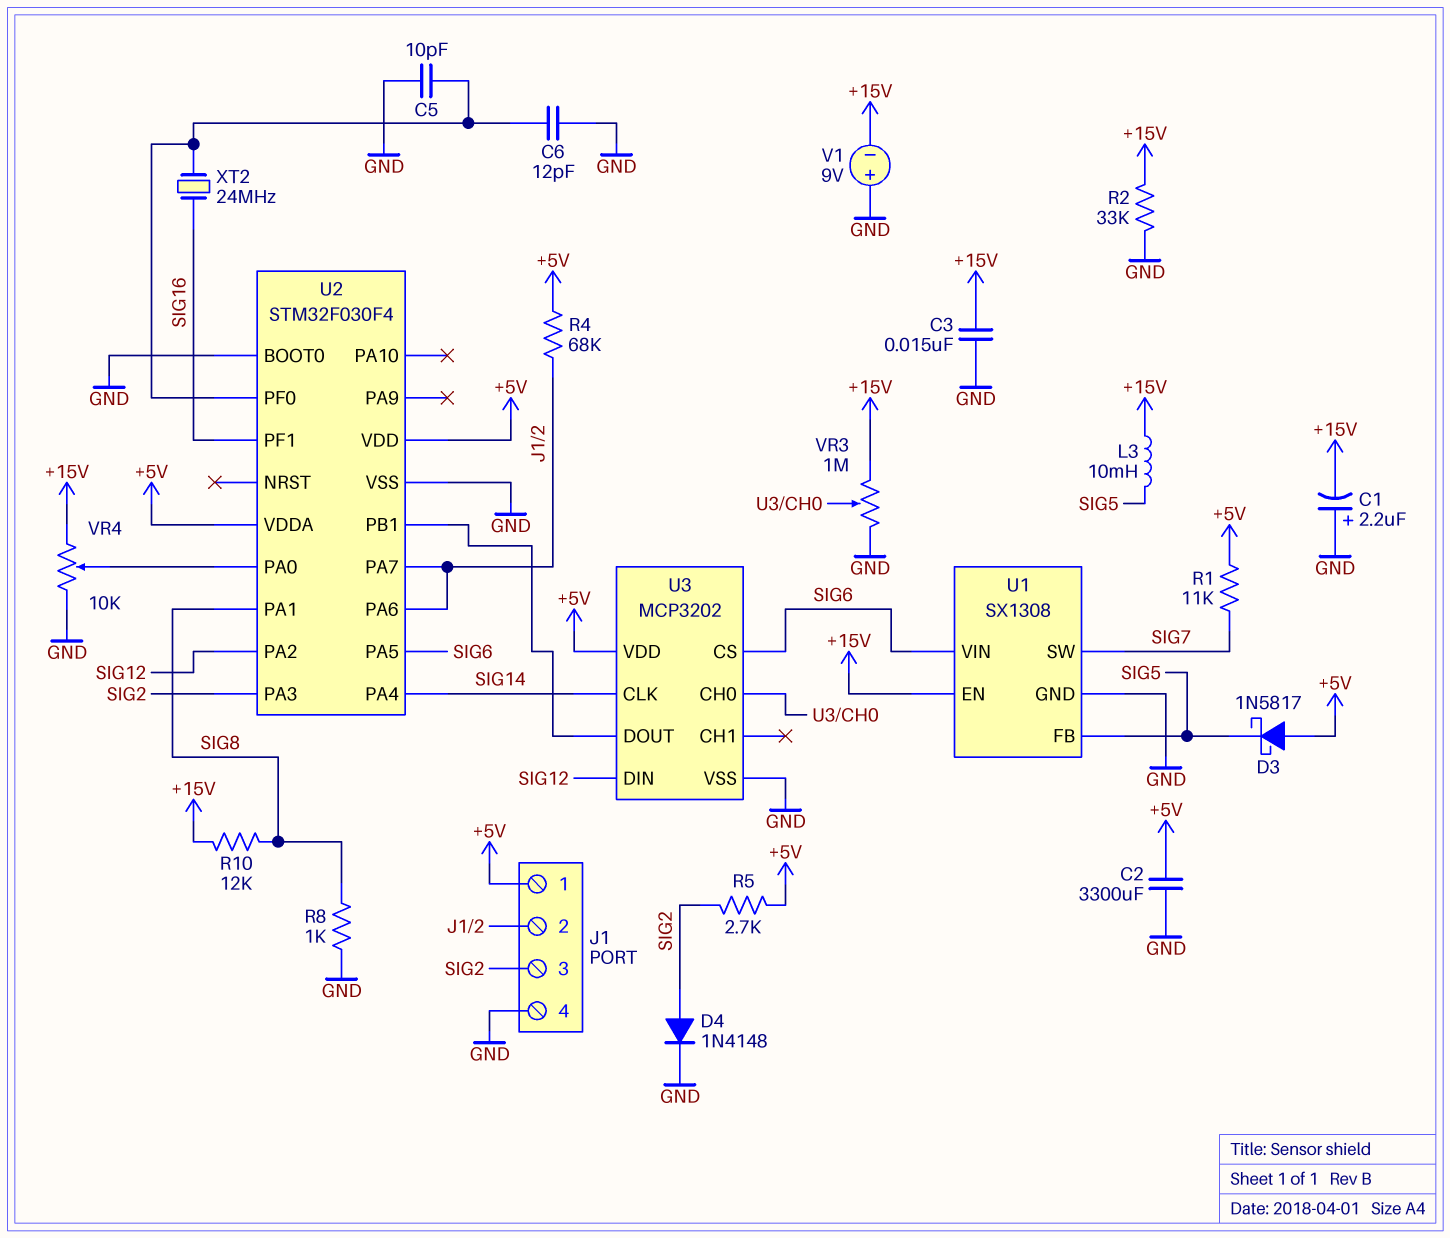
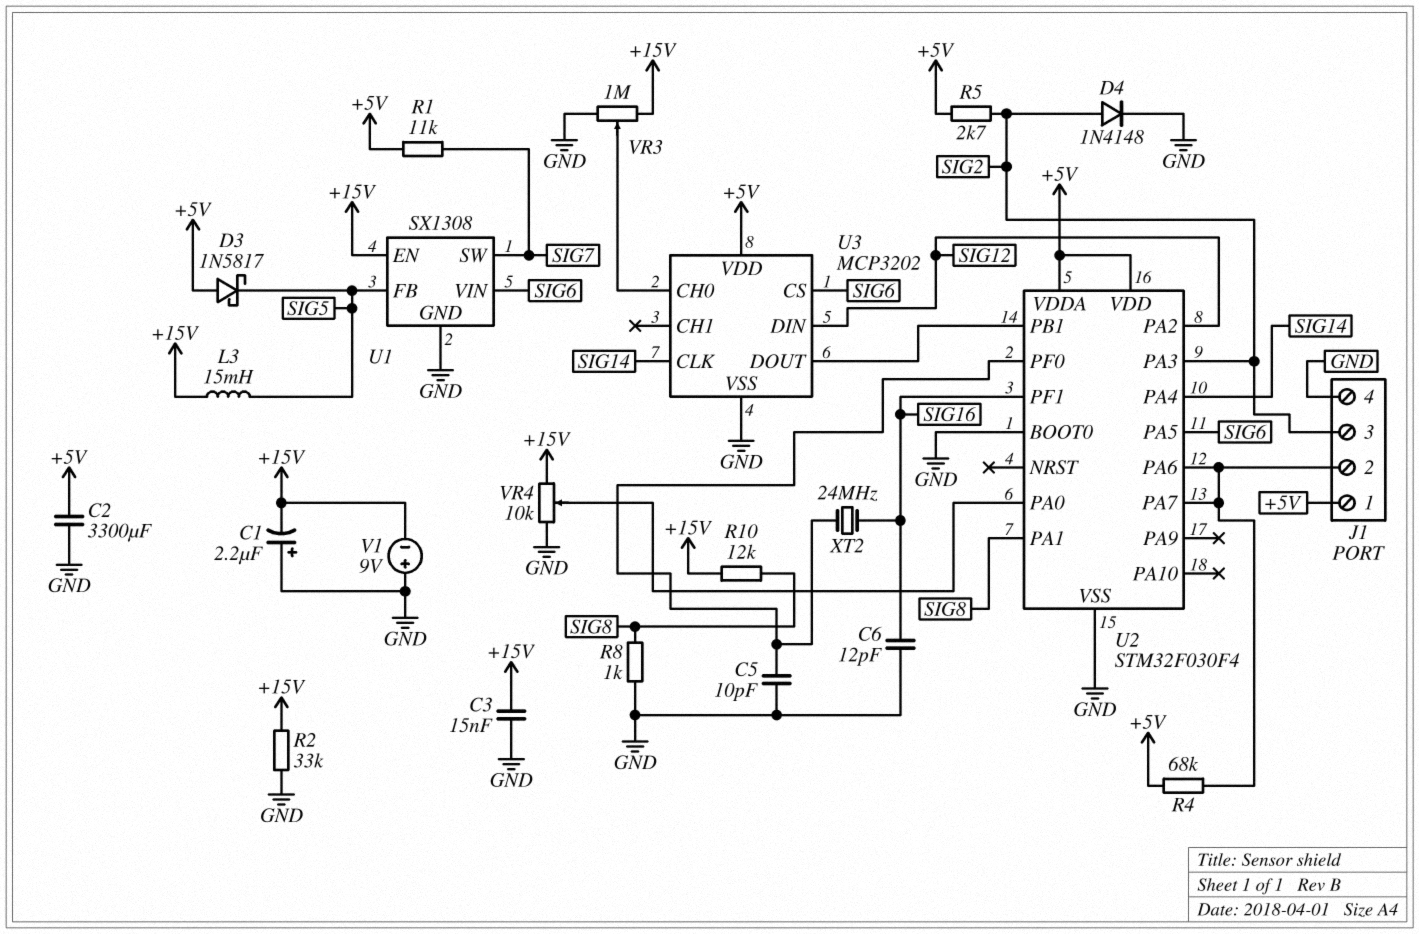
C6: 12pF (GND, U2/PF0) -> 12pF (GND, SIG16)
L3: 10mH (+15V, SIG5) -> 15mH (+15V, SIG5)

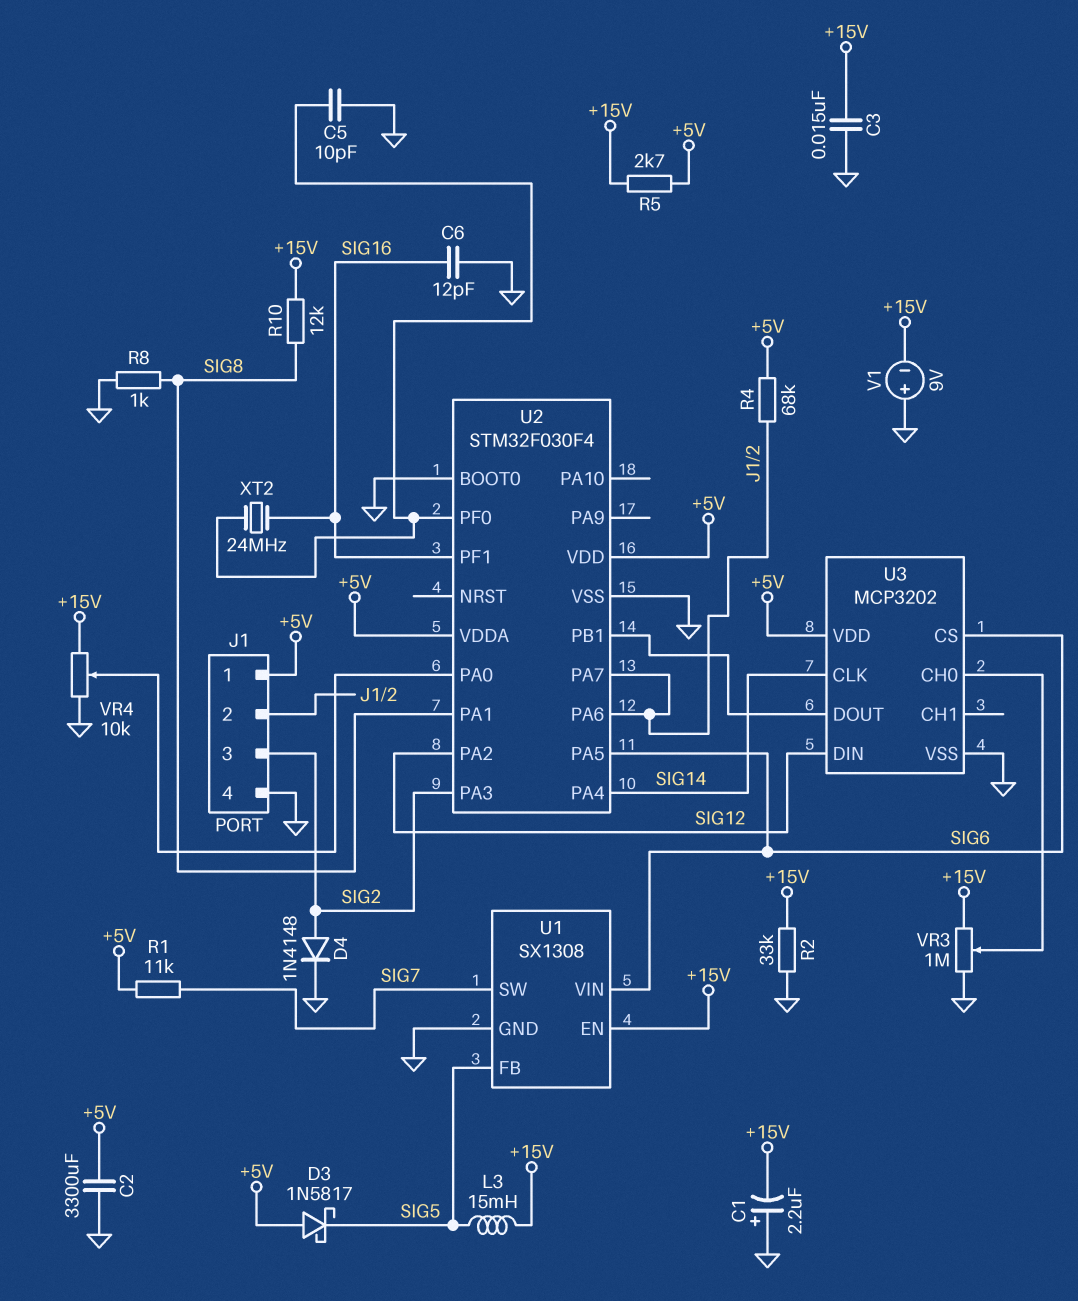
R5: 2.7k (+5V, SIG2) -> 2.7k (+5V, +15V)

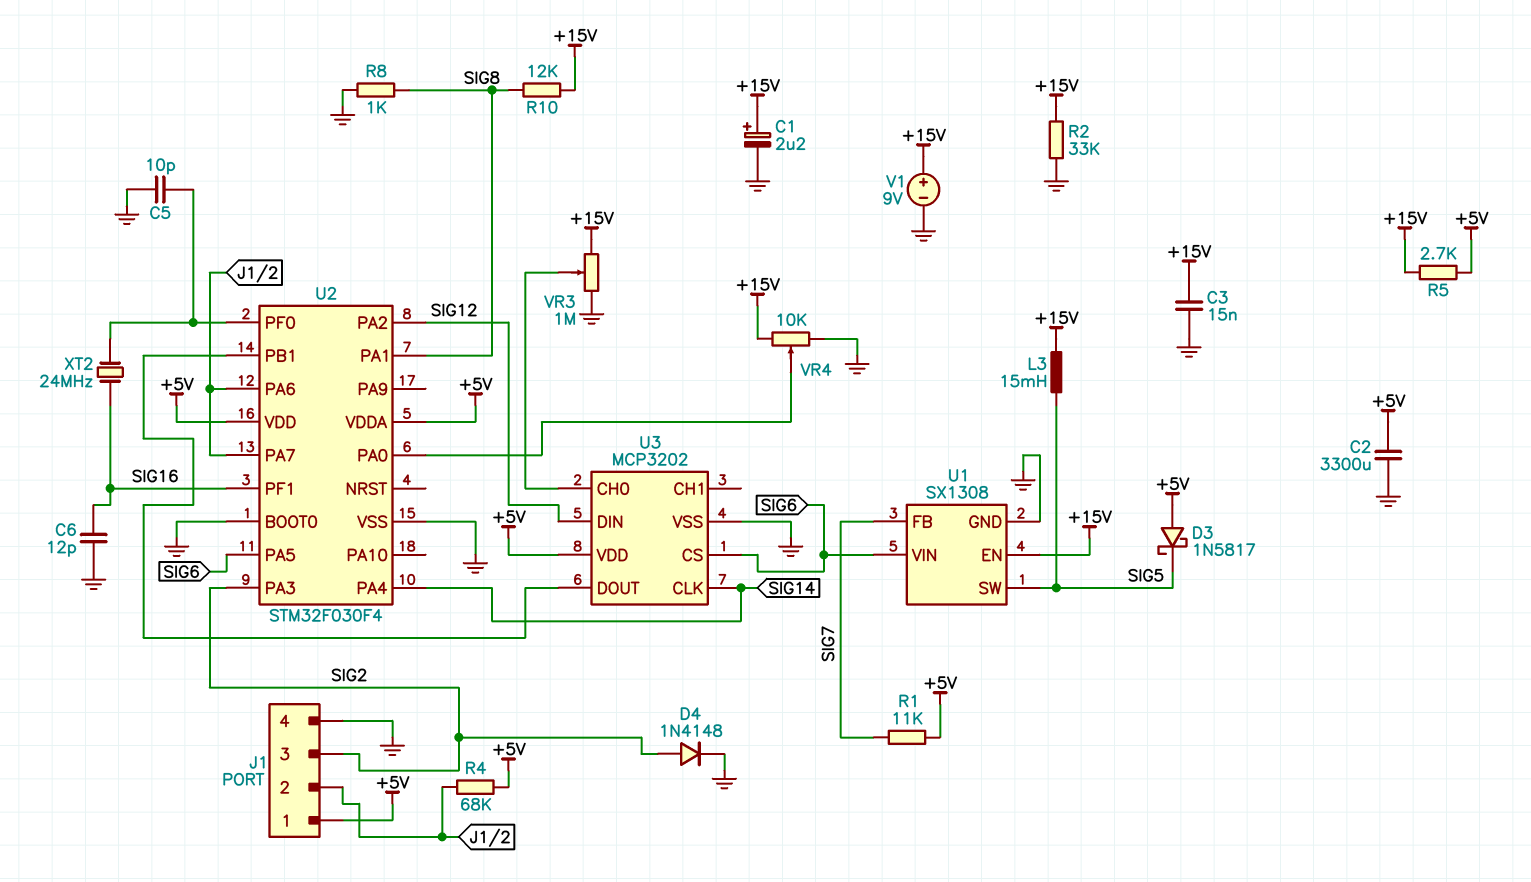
C1: 2.2uF (plus GND, minus +15V) -> 2.2uF (plus +15V, minus GND)
U1 pin FB: SIG5 -> SIG7
U1 pin SW: SIG7 -> SIG5
V1: 9V (plus GND, minus +15V) -> 9V (plus +15V, minus GND)

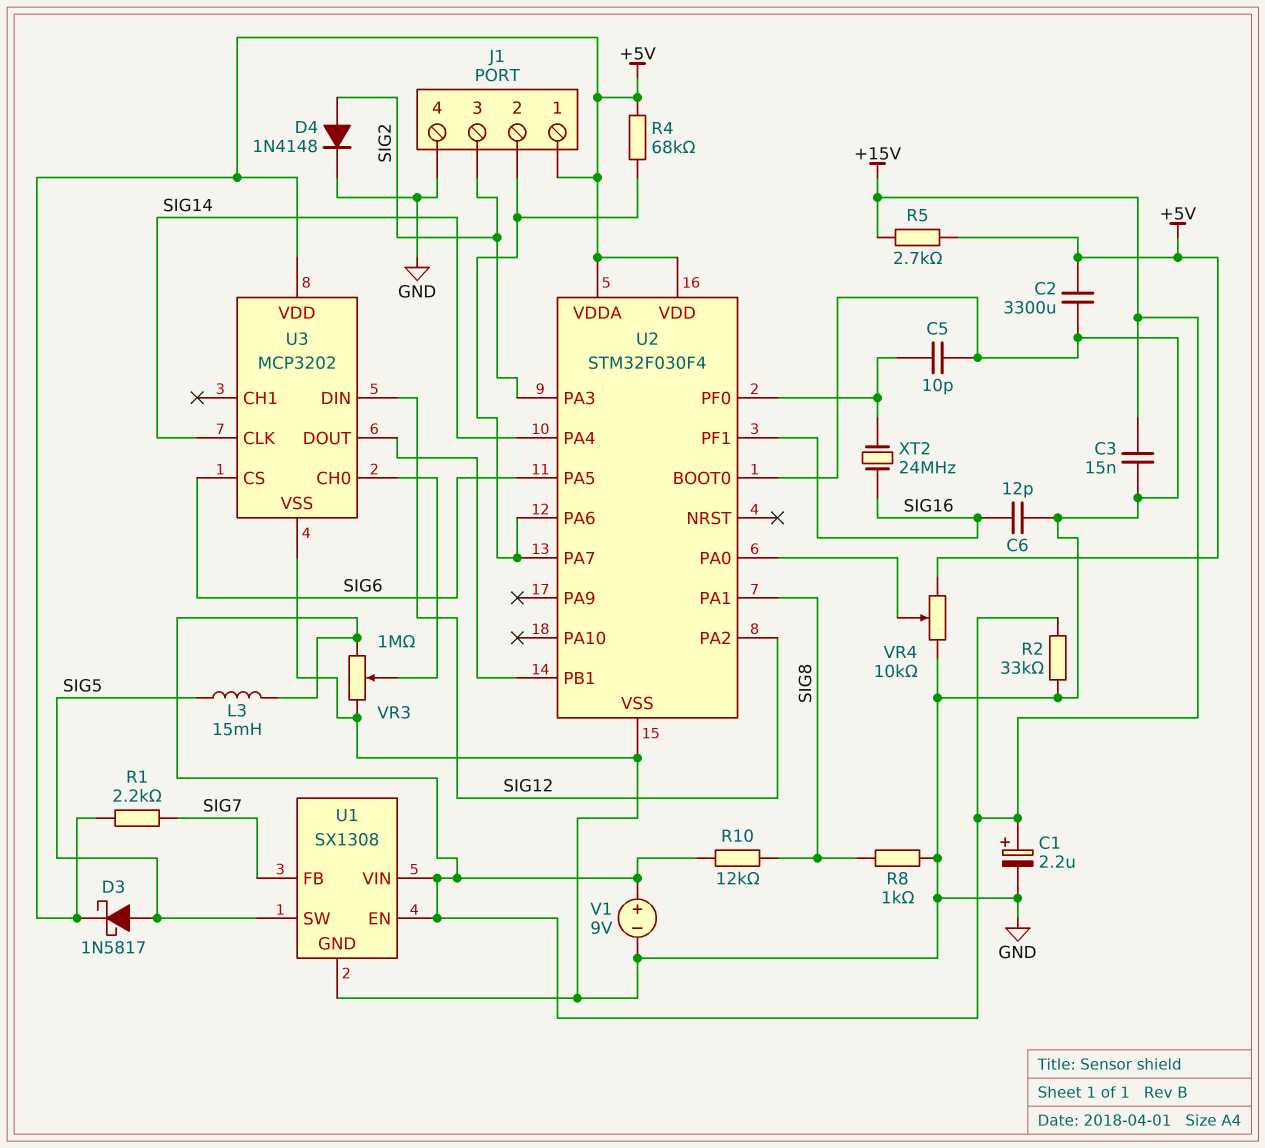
D3: schottky 1N5817 (A +5V, K SIG5) -> schottky 1N5817 (A SIG5, K +5V)
R1: 11k (+5V, SIG7) -> 2.2k (+5V, SIG7)
U1 pin VIN: SIG6 -> +15V
VR4: 10k (+15V, GND, wiper U2/PA0) -> 10k (+5V, GND, wiper U2/PA0)

